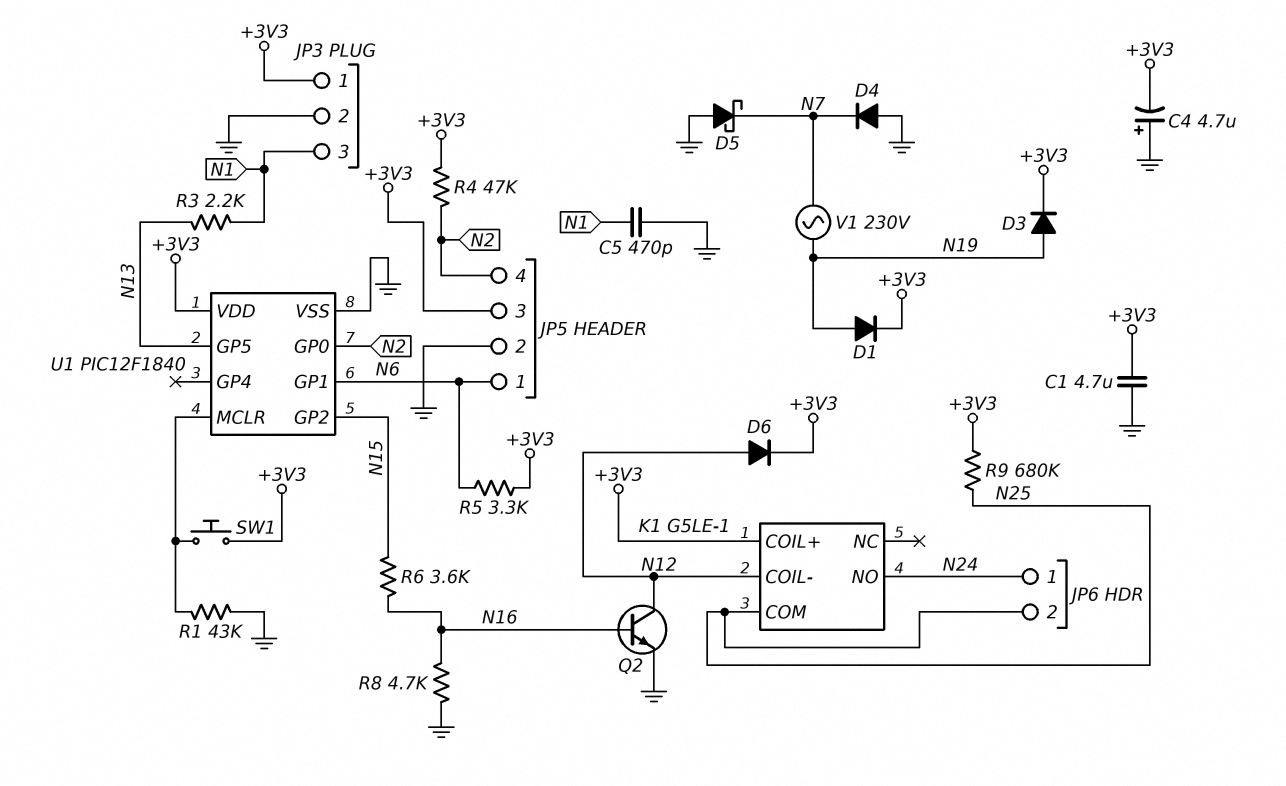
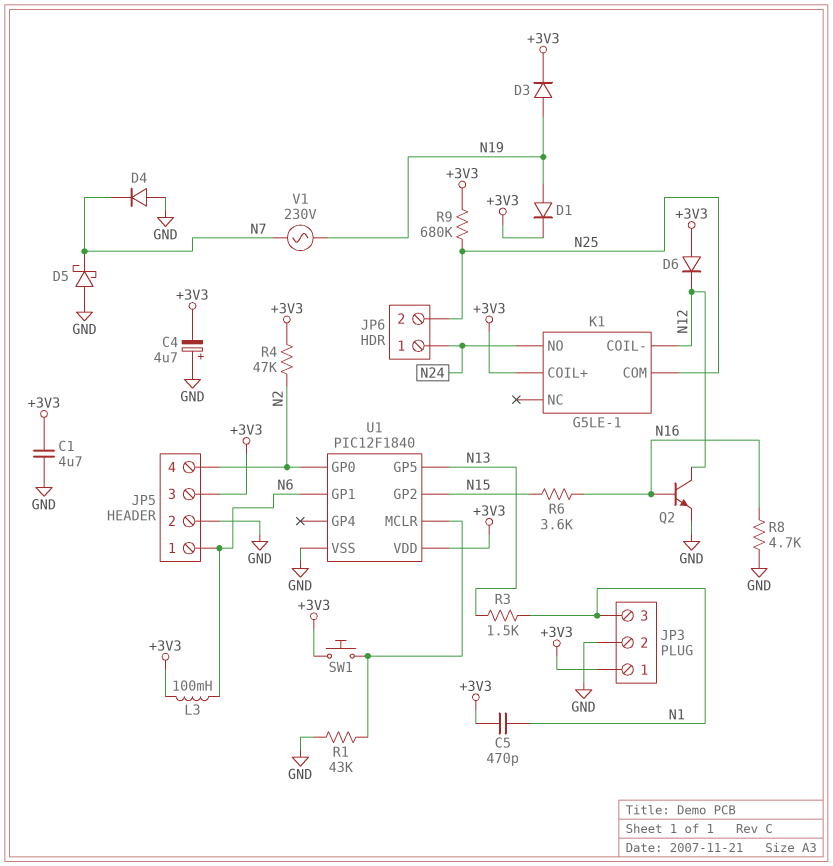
C5: 470pF (GND, N1) -> 470pF (+3V3, N1)
D6: diode (A N12, K +3V3) -> diode (A +3V3, K N12)
L3: none -> 100mH (+3V3, N6)
R3: 2.2k (N1, N13) -> 1.5k (N1, N13)
R5: 3.3k (+3V3, N6) -> none

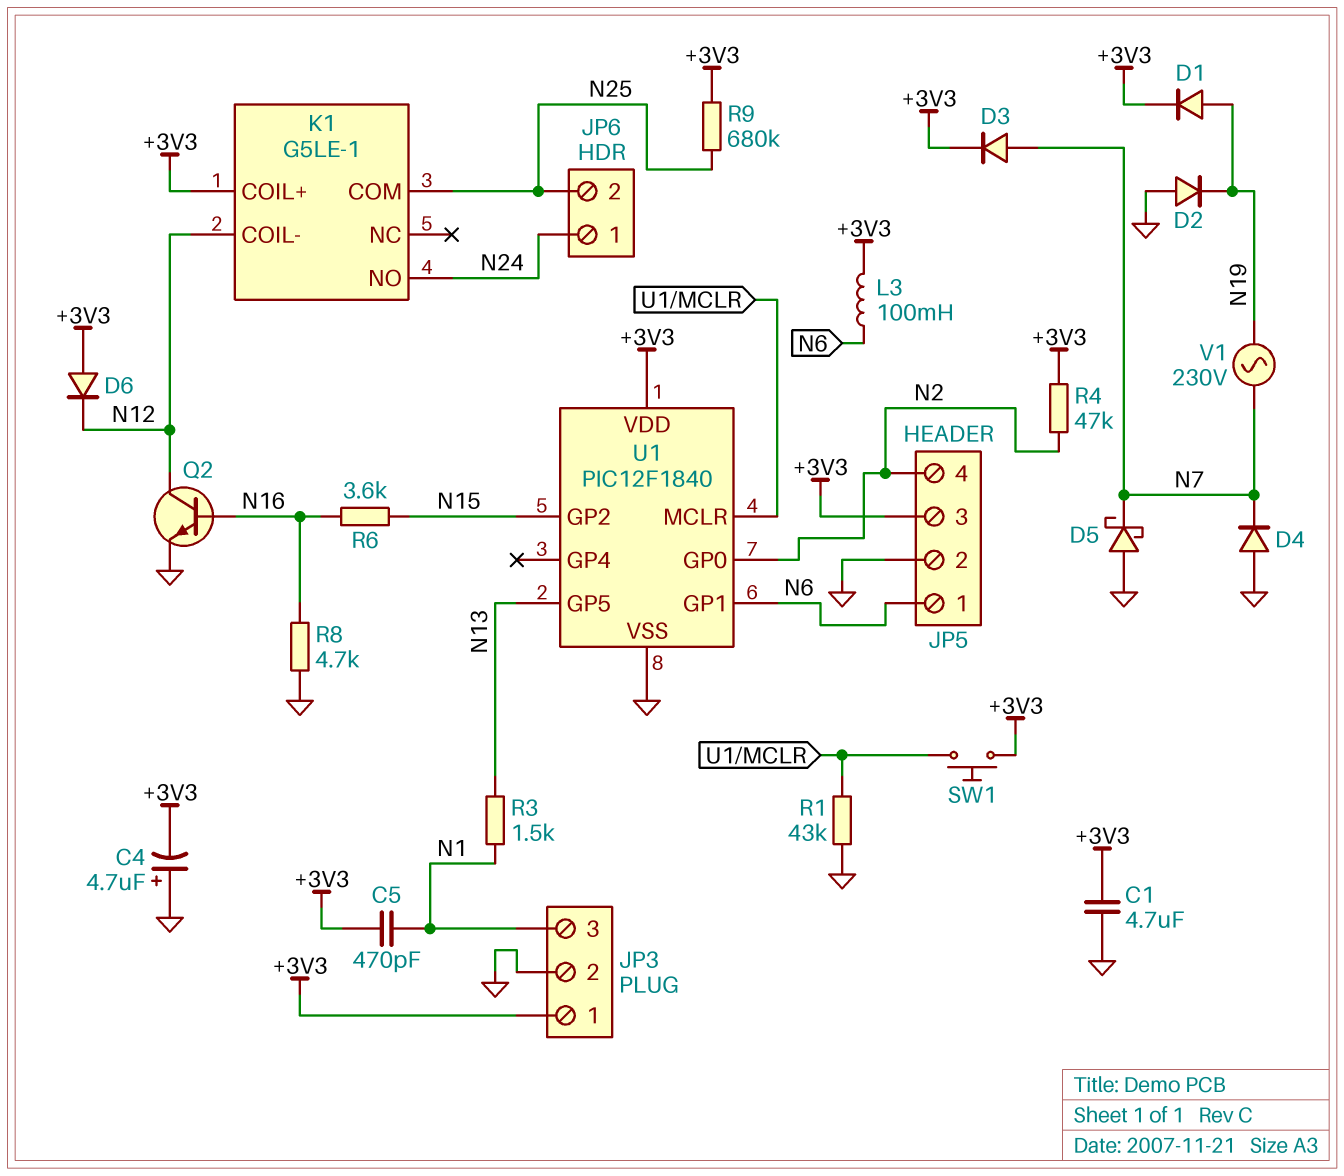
D2: none -> diode (A GND, K N19)
D3: diode (A N19, K +3V3) -> diode (A N7, K +3V3)

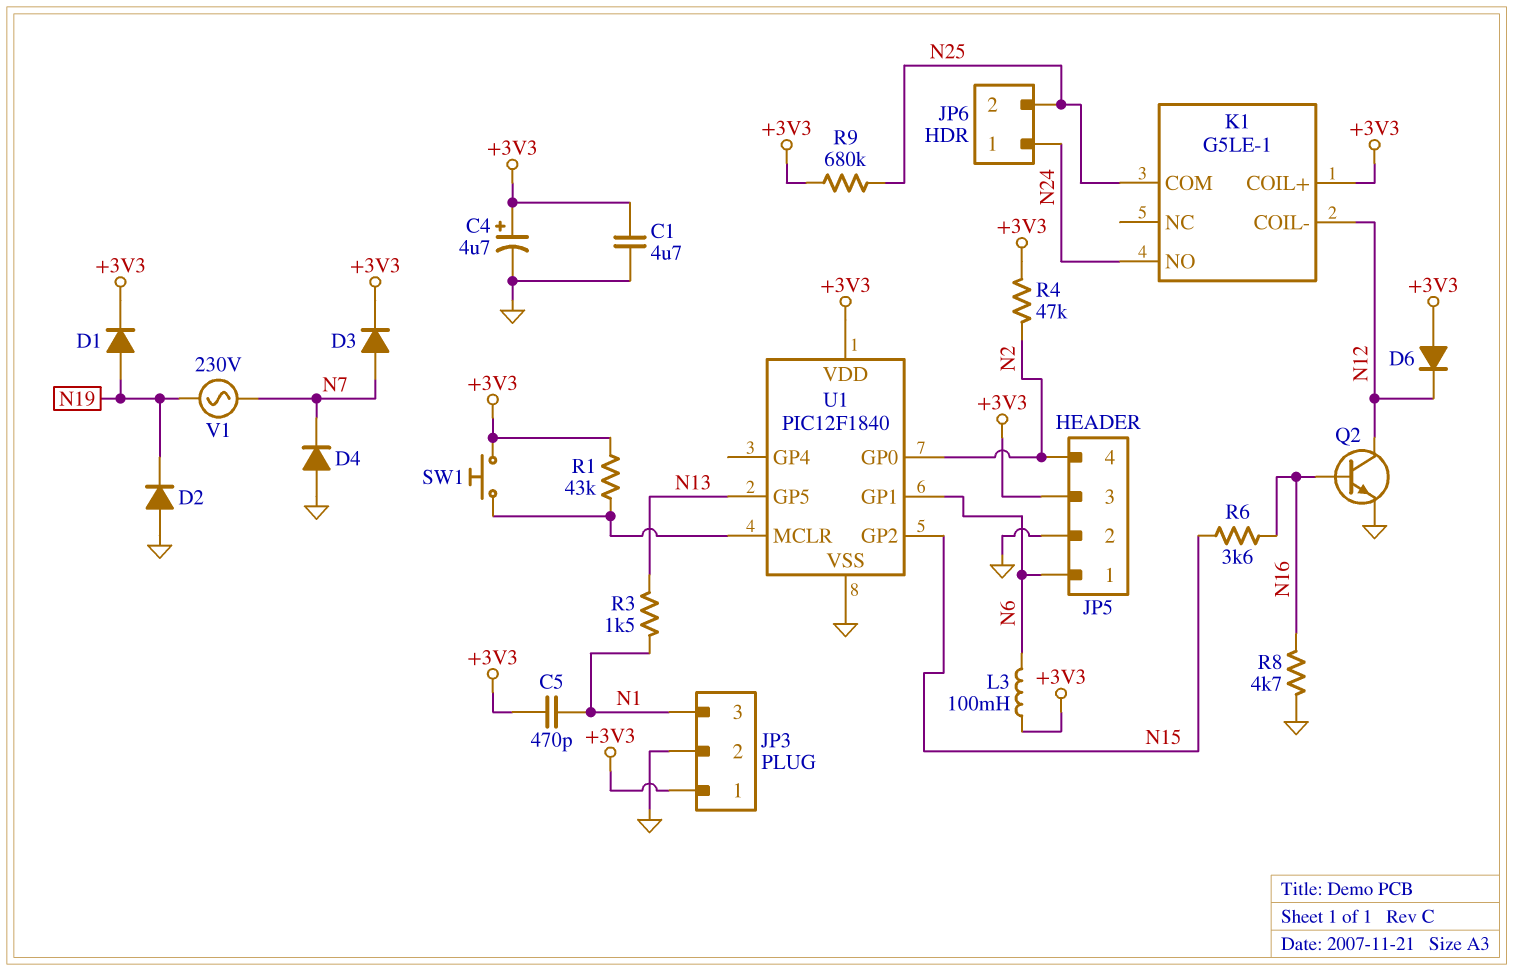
C4: 4.7uF (plus GND, minus +3V3) -> 4.7uF (plus +3V3, minus GND)
D5: schottky (A GND, K N7) -> none
R1: 43k (GND, U1/MCLR) -> 43k (+3V3, U1/MCLR)

